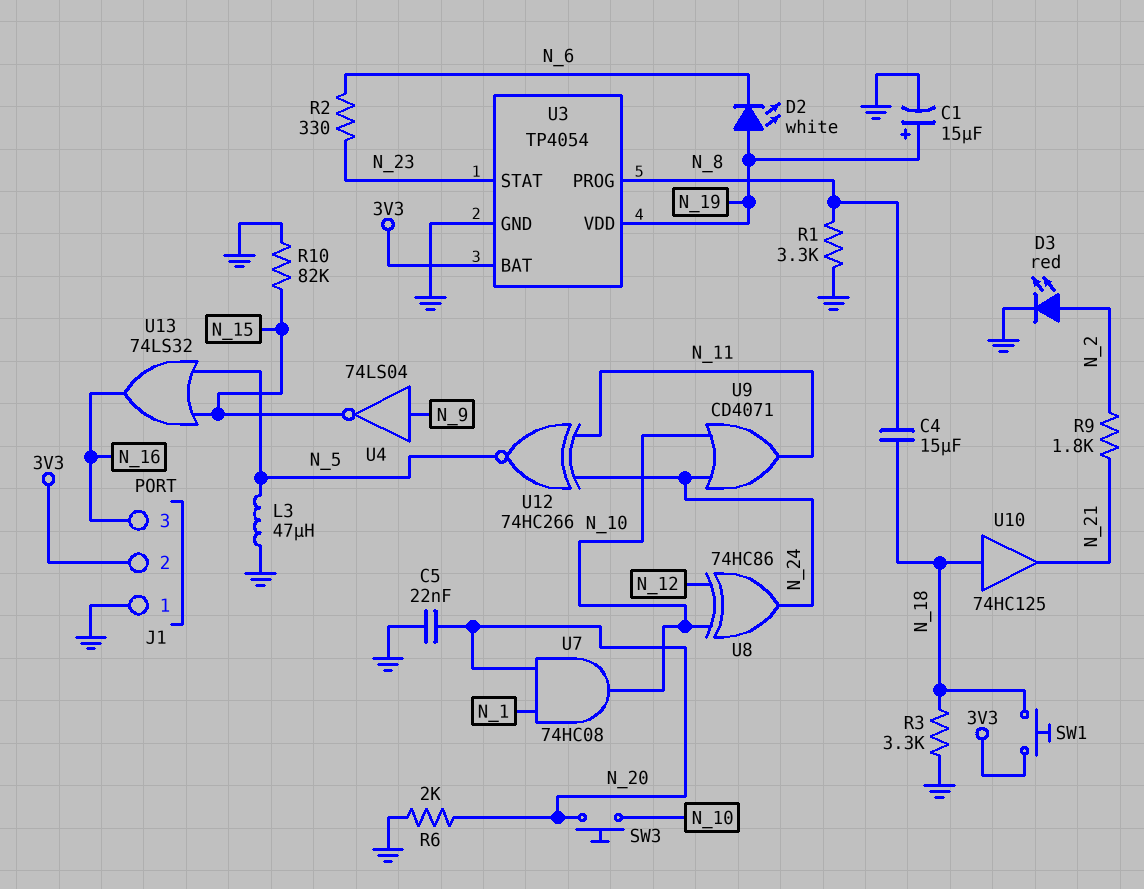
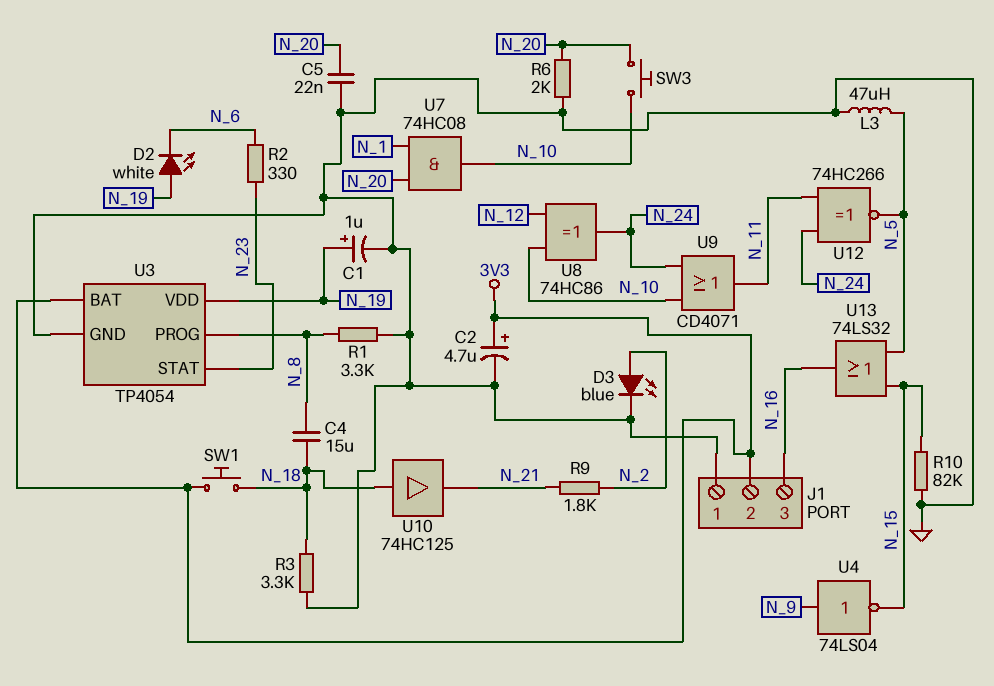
C1: 15uF (plus N_19, minus GND) -> 1uF (plus N_19, minus GND)
C2: none -> 4.7uF (plus 3V3, minus GND)
D3: LED red (A N_2, K GND) -> LED blue (A N_2, K GND)

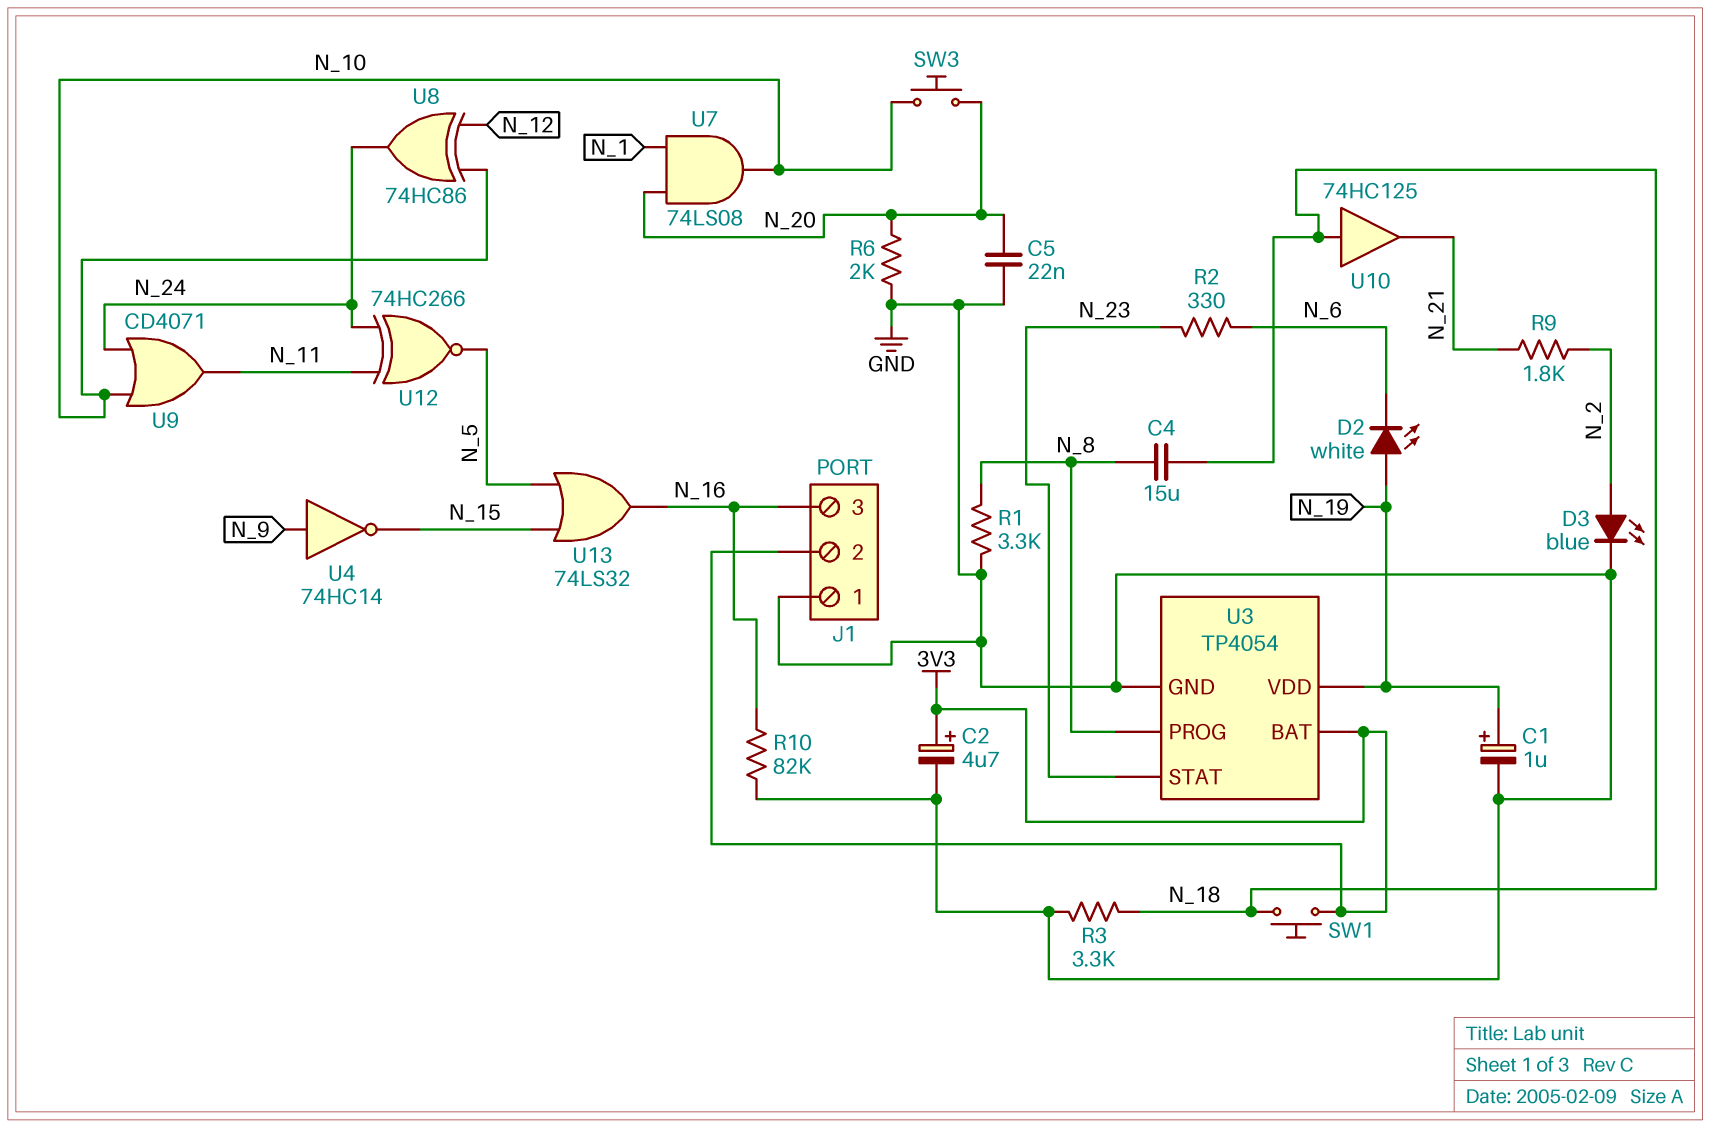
L3: 47uH (GND, N_5) -> none
R10: 82k (GND, N_15) -> 82k (GND, N_16)
U4: NOT 74LS04 (in N_9, out N_15) -> NOT 74HC14 (in N_9, out N_15)
U7: AND 74HC08 (in N_1, in N_20, out N_10) -> AND 74LS08 (in N_1, in N_20, out N_10)

